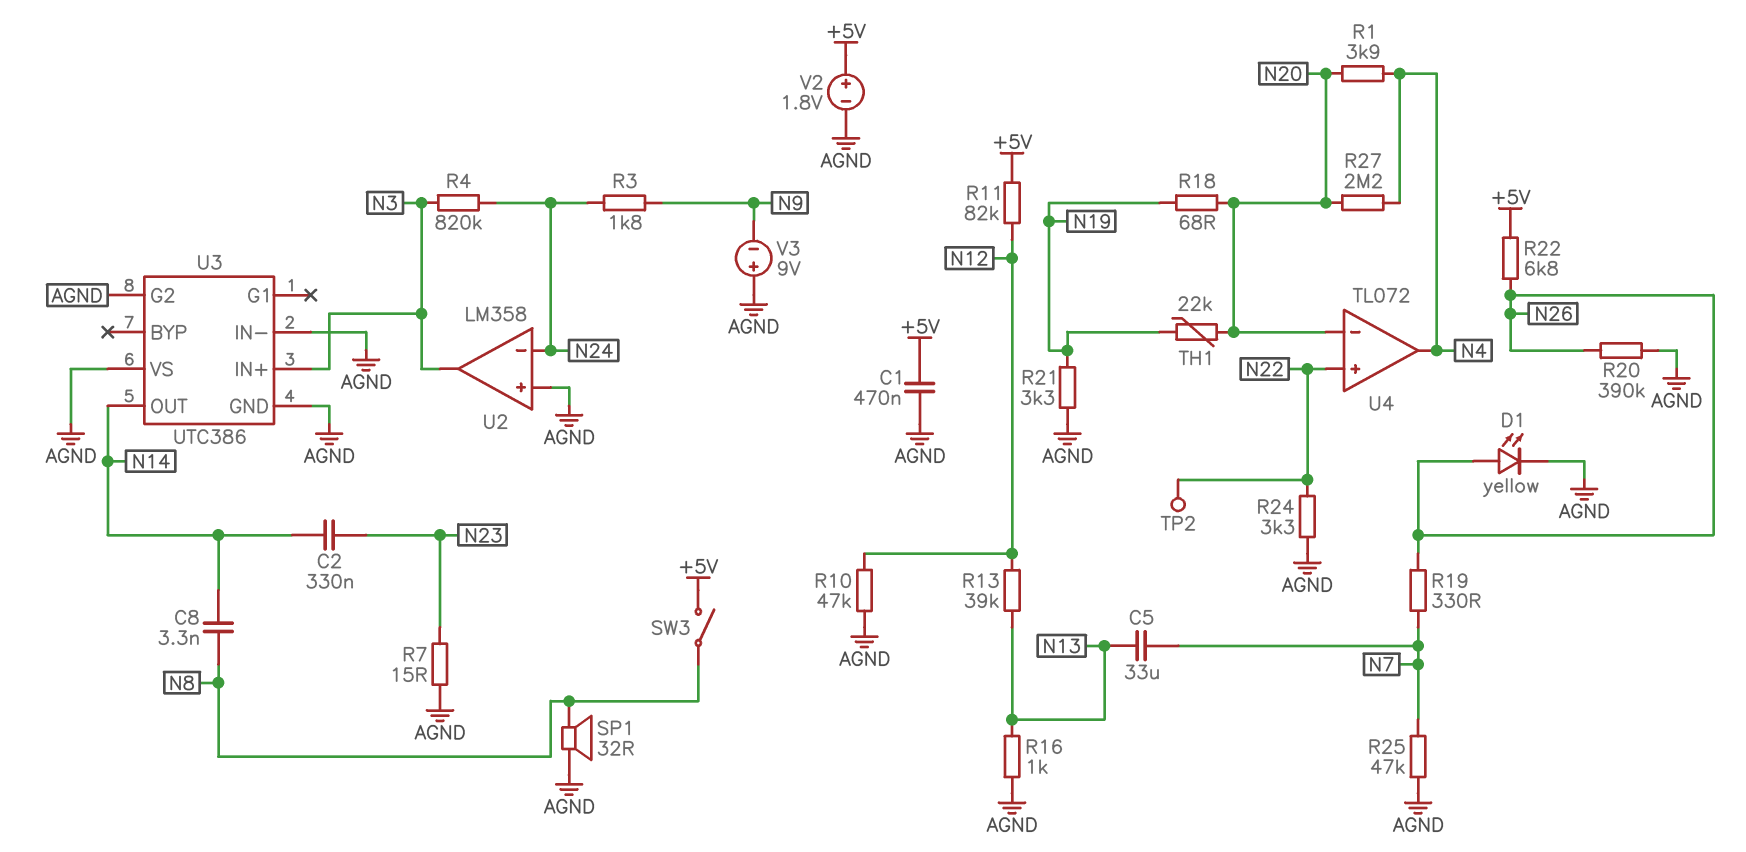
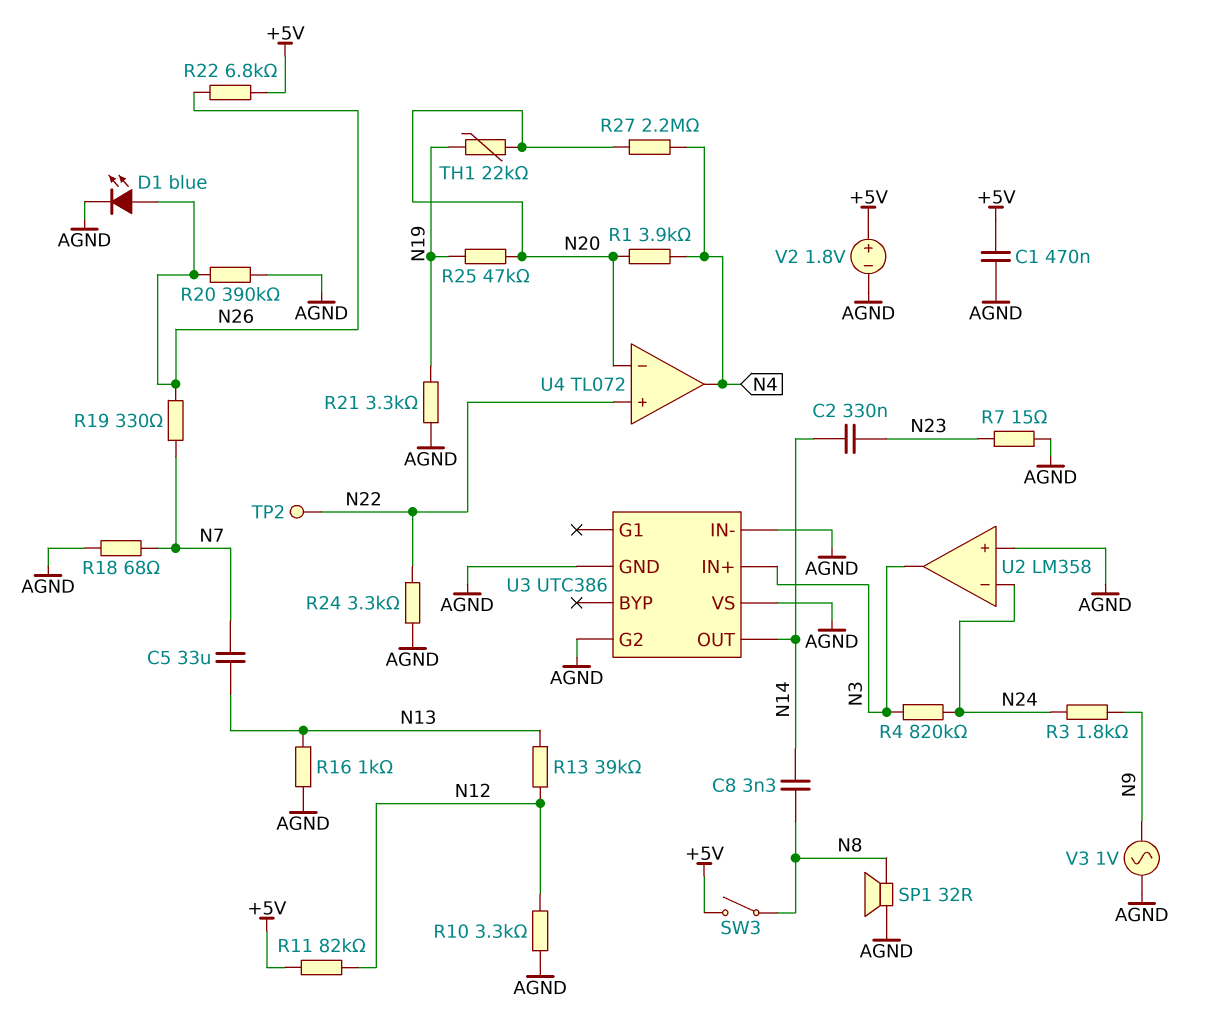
D1: LED yellow (A N26, K AGND) -> LED blue (A N26, K AGND)
R10: 47k (AGND, N12) -> 3.3k (AGND, N12)
R18: 68 (N19, N20) -> 68 (AGND, N7)
R25: 47k (AGND, N7) -> 47k (N19, N20)
V3: 9V (plus AGND, minus N9) -> AC 1V (AGND, N9)

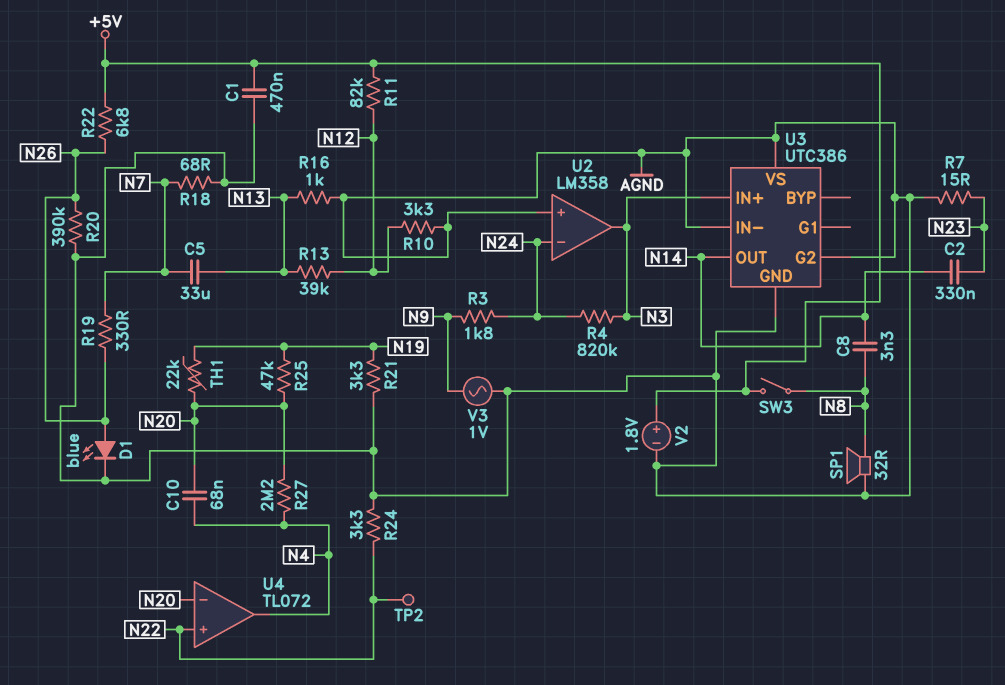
C10: none -> 68nF (N4, N20)
R1: 3.9k (N4, N20) -> none

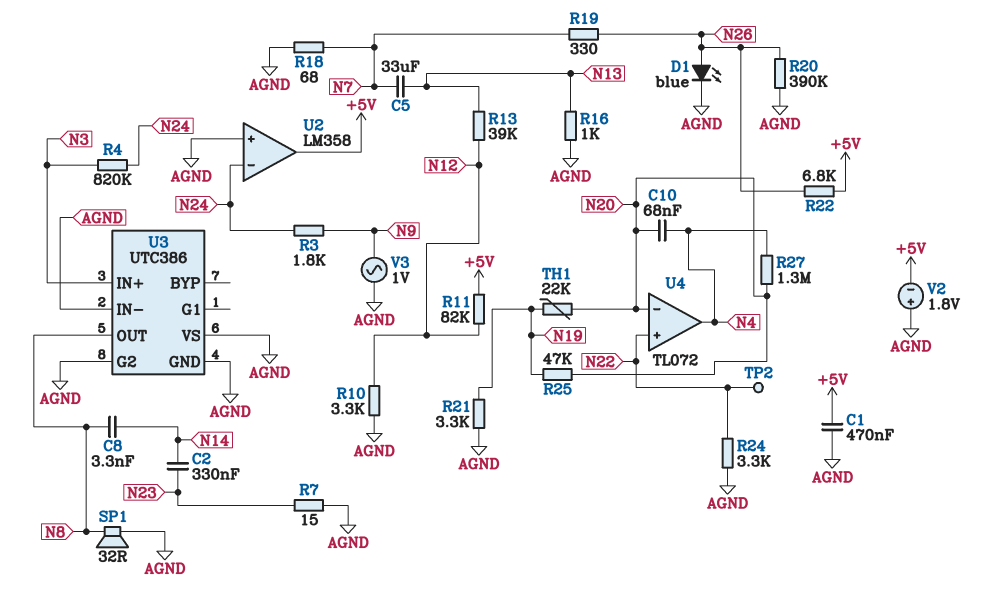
R27: 2.2M (N4, N20) -> 1.3M (N4, N20)
SW3: switch (+5V, N8) -> none
U2 pin out: N3 -> +5V
U3 pin OUT: N14 -> N8
V2: 1.8V (plus +5V, minus AGND) -> 1.8V (plus AGND, minus +5V)

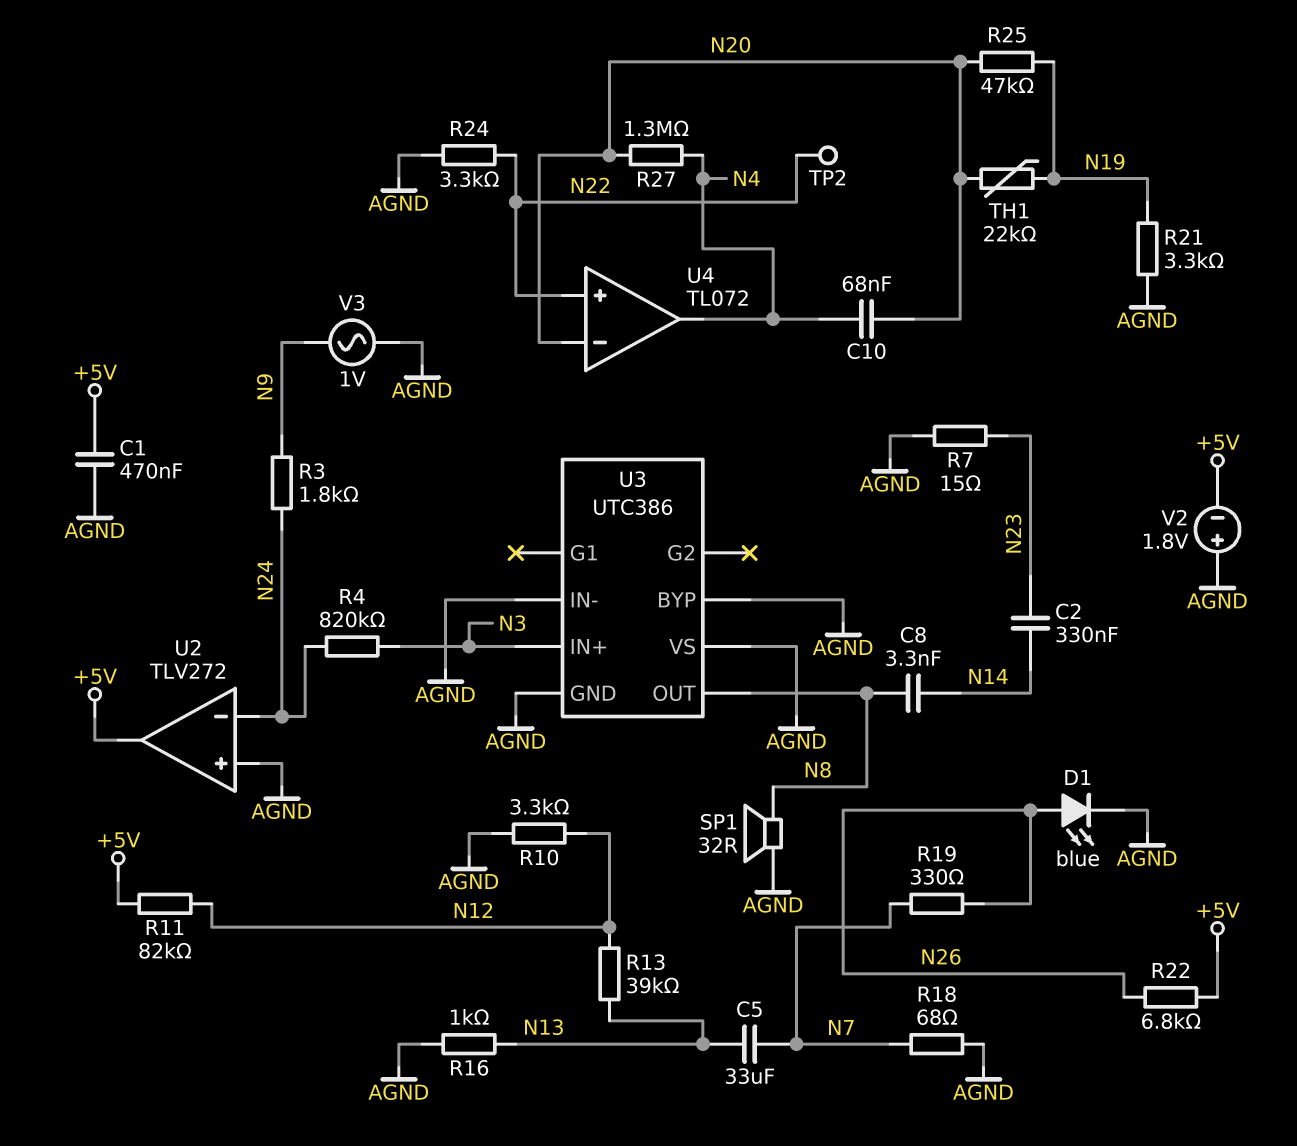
R20: 390k (AGND, N26) -> none
U2: LM358 -> TLV272
U3 pin BYP: none -> AGND
U3 pin G2: AGND -> none

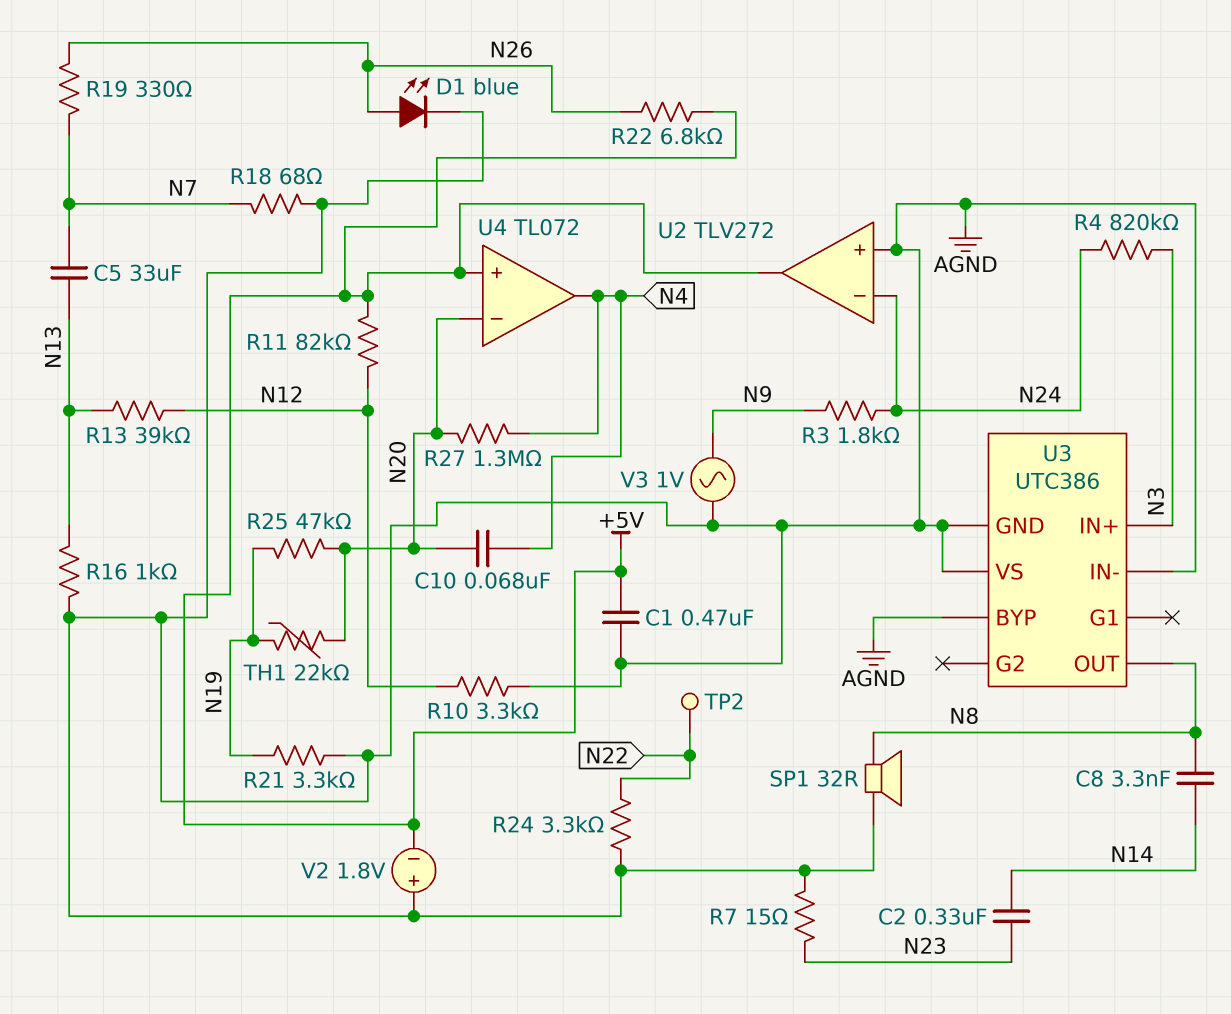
U4 pin in+: N22 -> +5V

